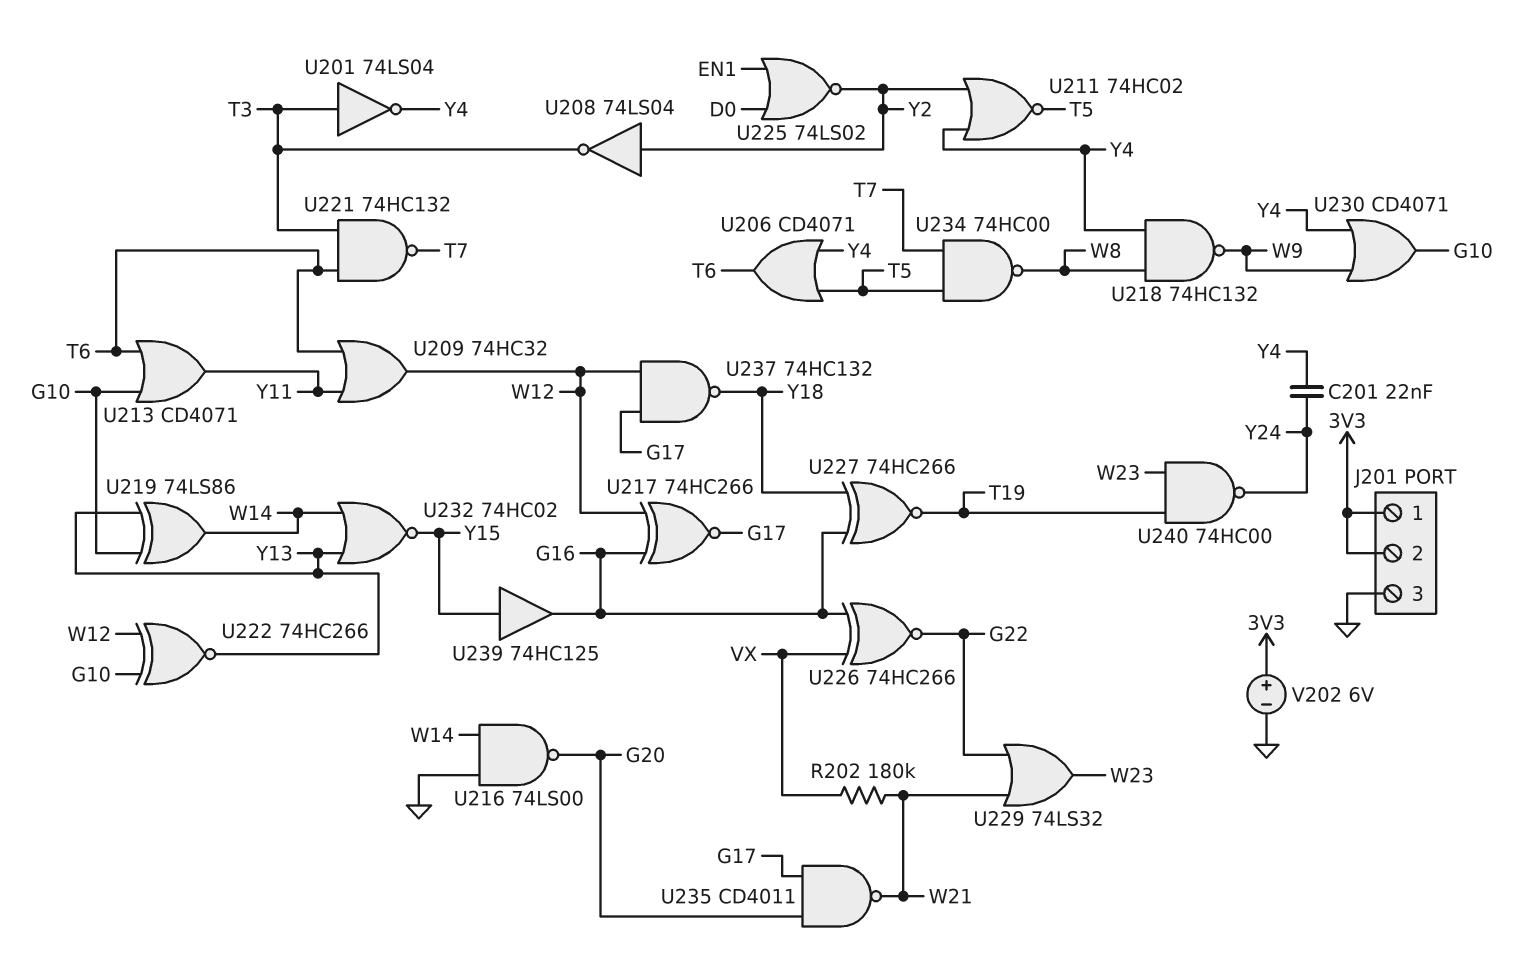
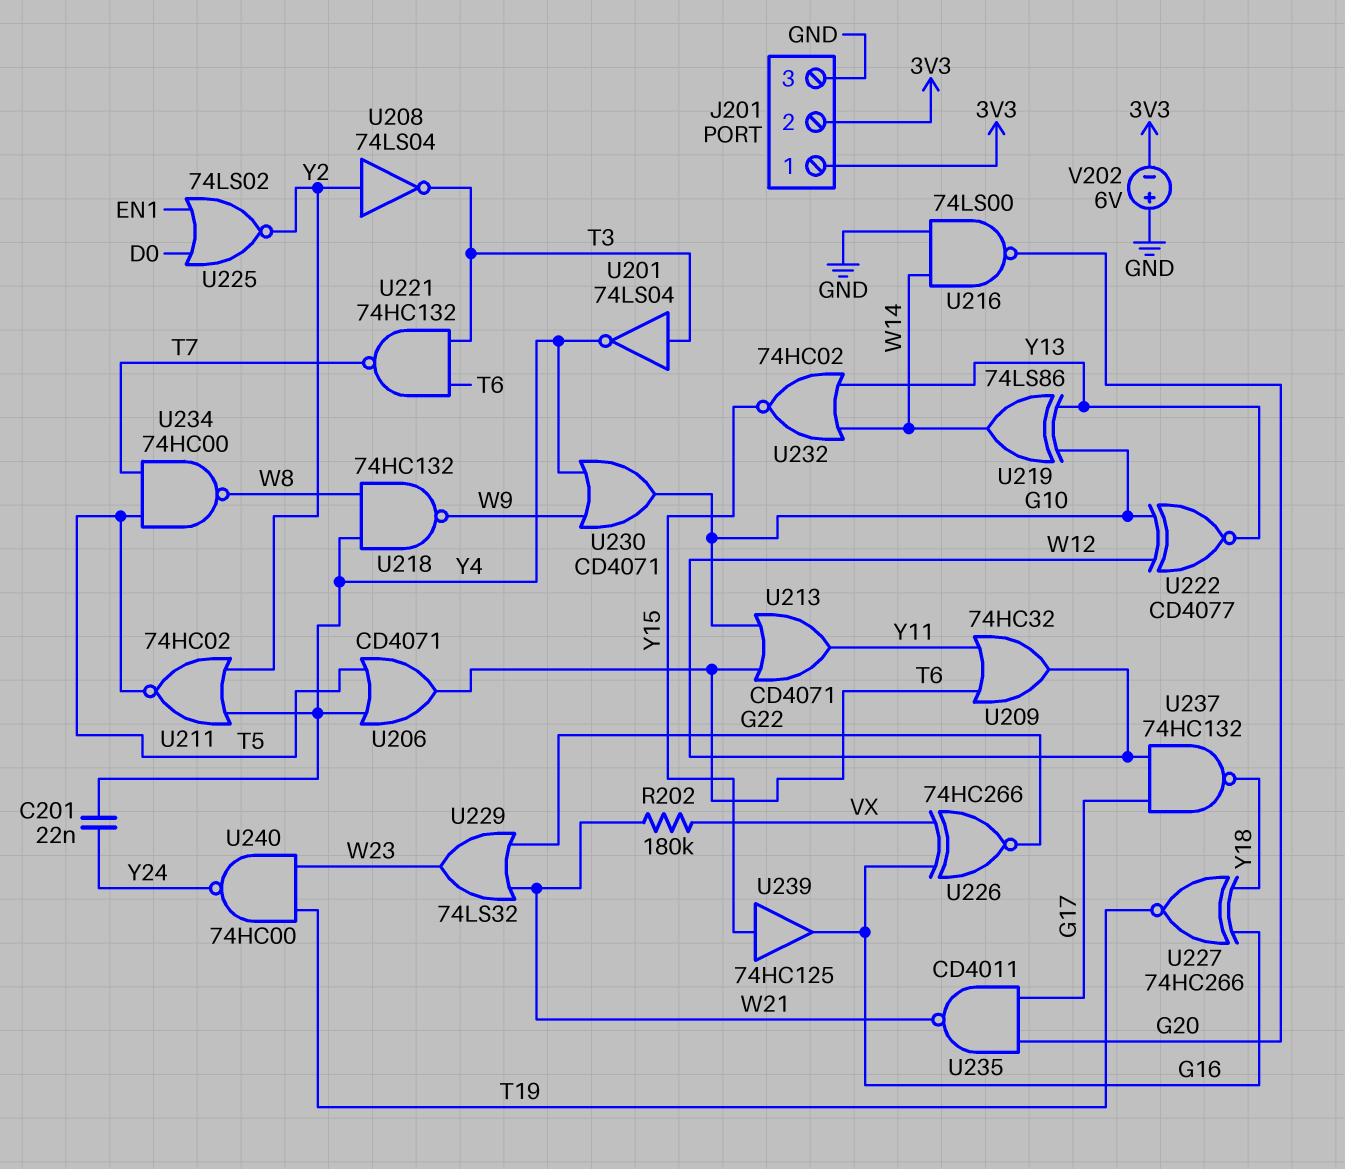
U217: XNOR 74HC266 (in G16, in W12, out G17) -> none
U222: XNOR 74HC266 (in G10, in W12, out Y13) -> XNOR CD4077 (in G10, in W12, out Y13)
V202: 6V (plus 3V3, minus GND) -> 6V (plus GND, minus 3V3)

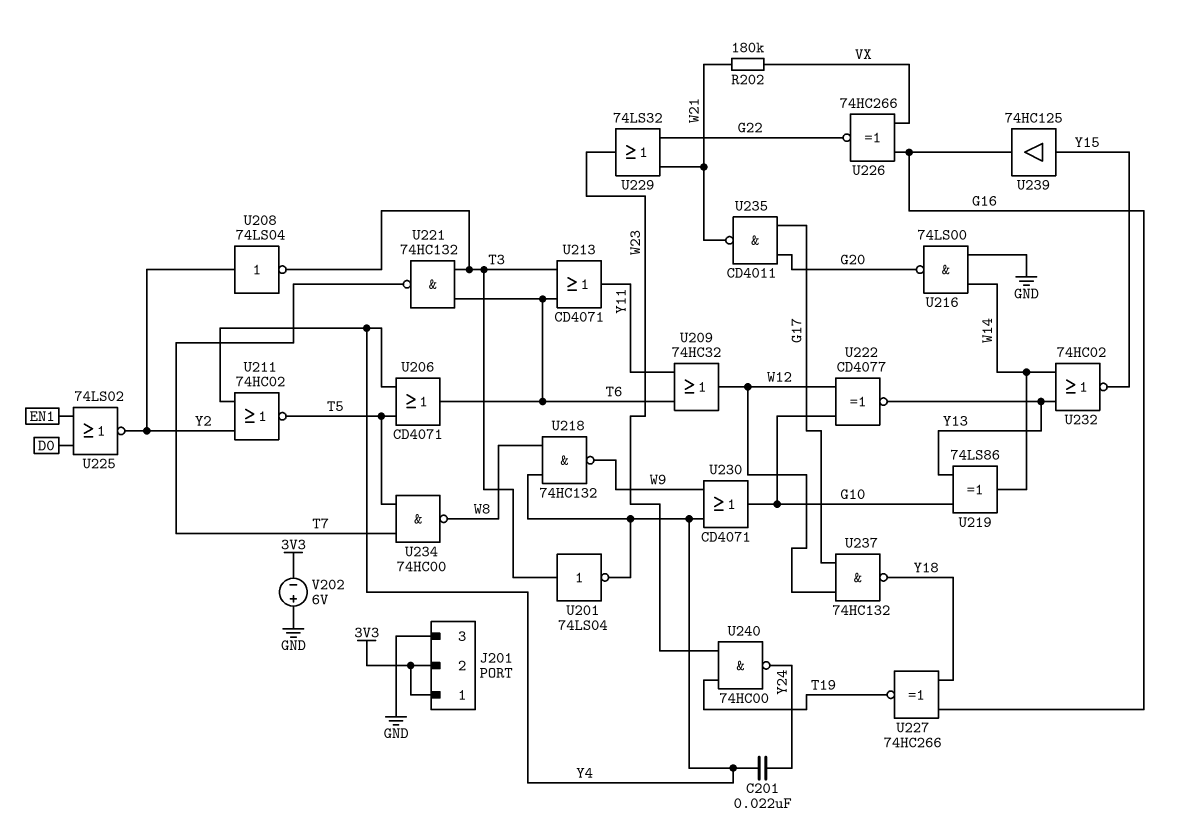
U213: OR CD4071 (in G10, in T6, out Y11) -> OR CD4071 (in T3, in T6, out Y11)

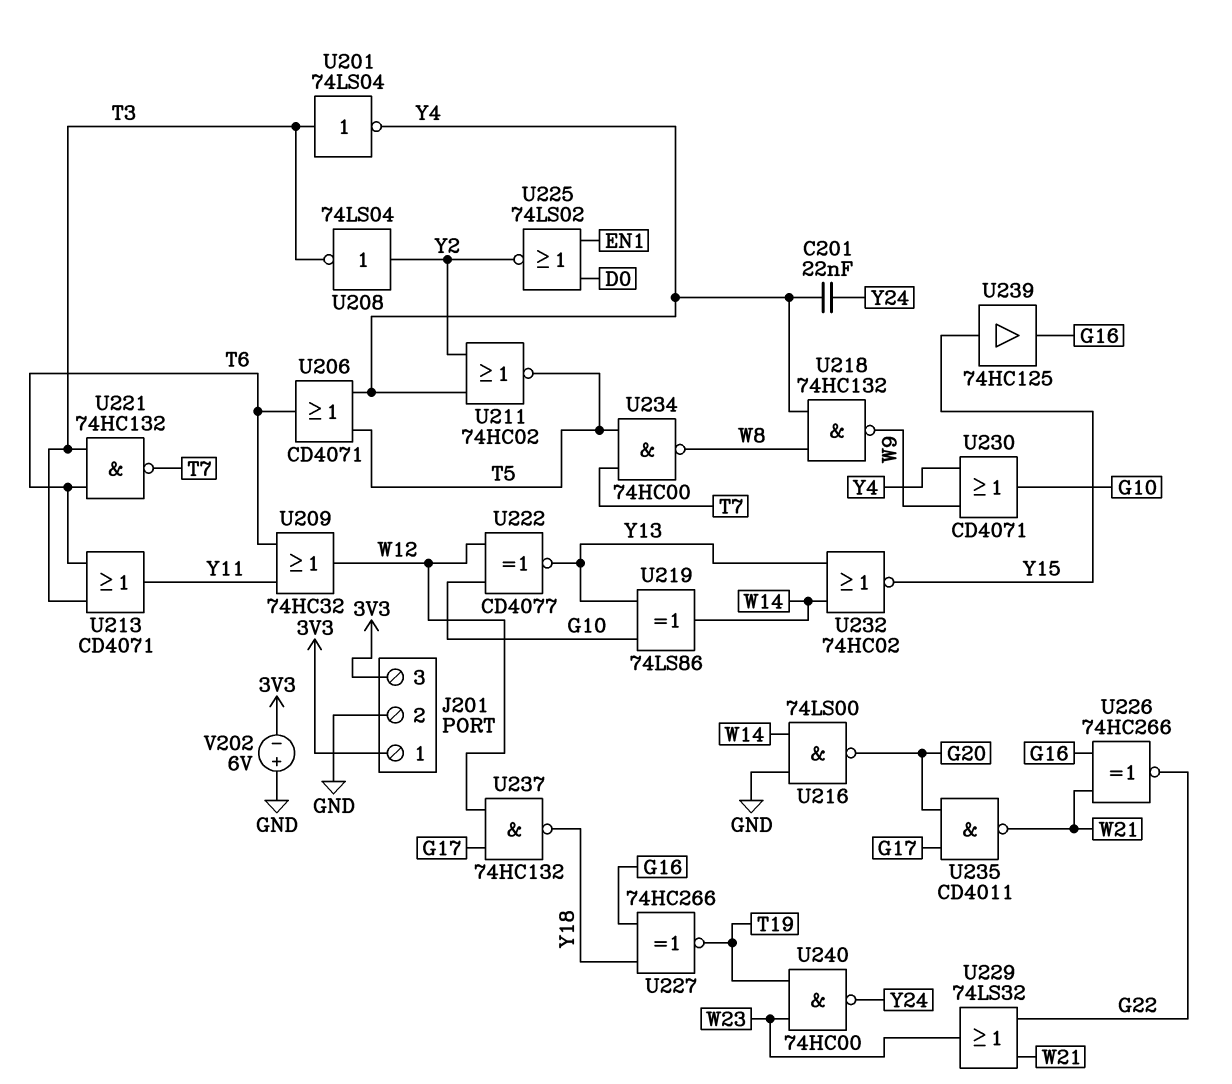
J201 pin 2: 3V3 -> GND
J201 pin 3: GND -> 3V3
R202: 180k (VX, W21) -> none
U226: XNOR 74HC266 (in G16, in VX, out G22) -> XNOR 74HC266 (in G16, in W21, out G22)

